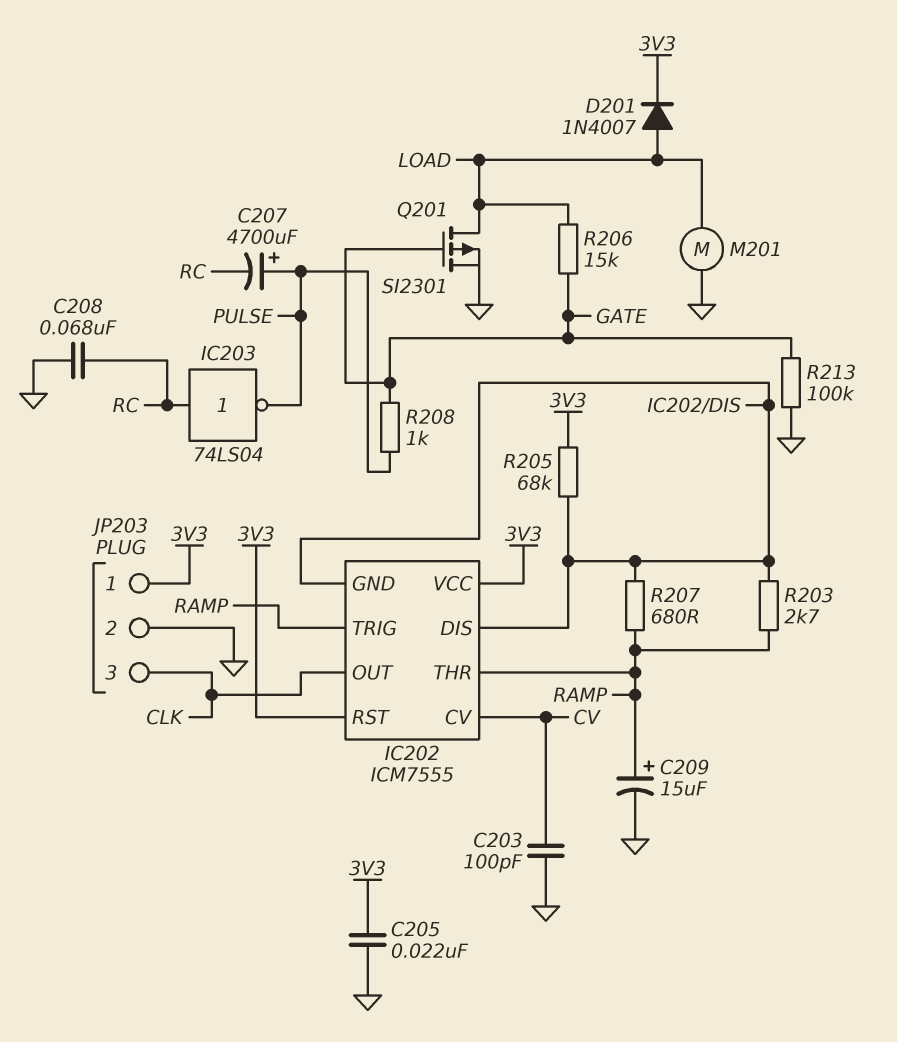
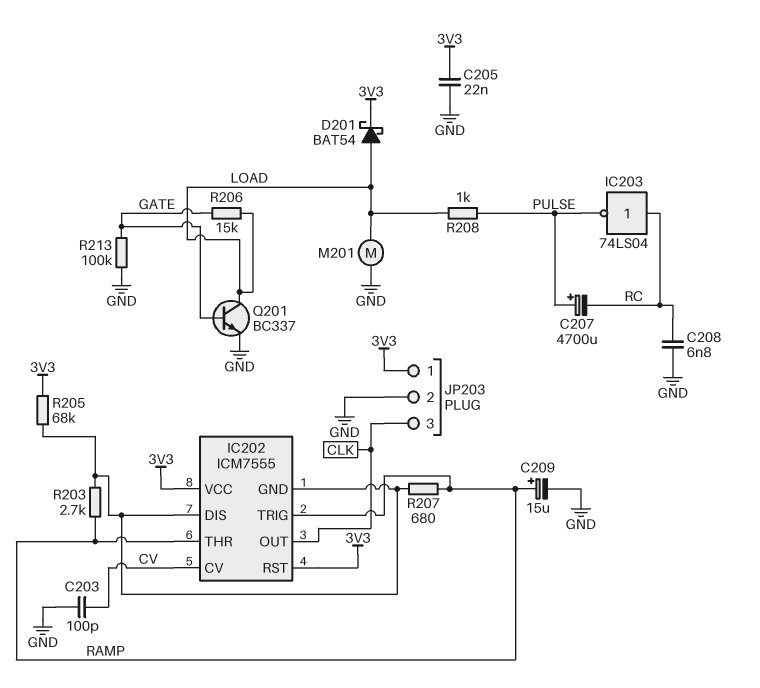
C208: 68nF (GND, RC) -> 6.8nF (GND, RC)
D201: diode 1N4007 (A LOAD, K 3V3) -> schottky BAT54 (A LOAD, K 3V3)
Q201: PMOS SI2301 (G GATE, D LOAD, S GND) -> NPN BC337 (B GATE, C LOAD, E GND)
R208: 1k (GATE, PULSE) -> 1k (LOAD, PULSE)

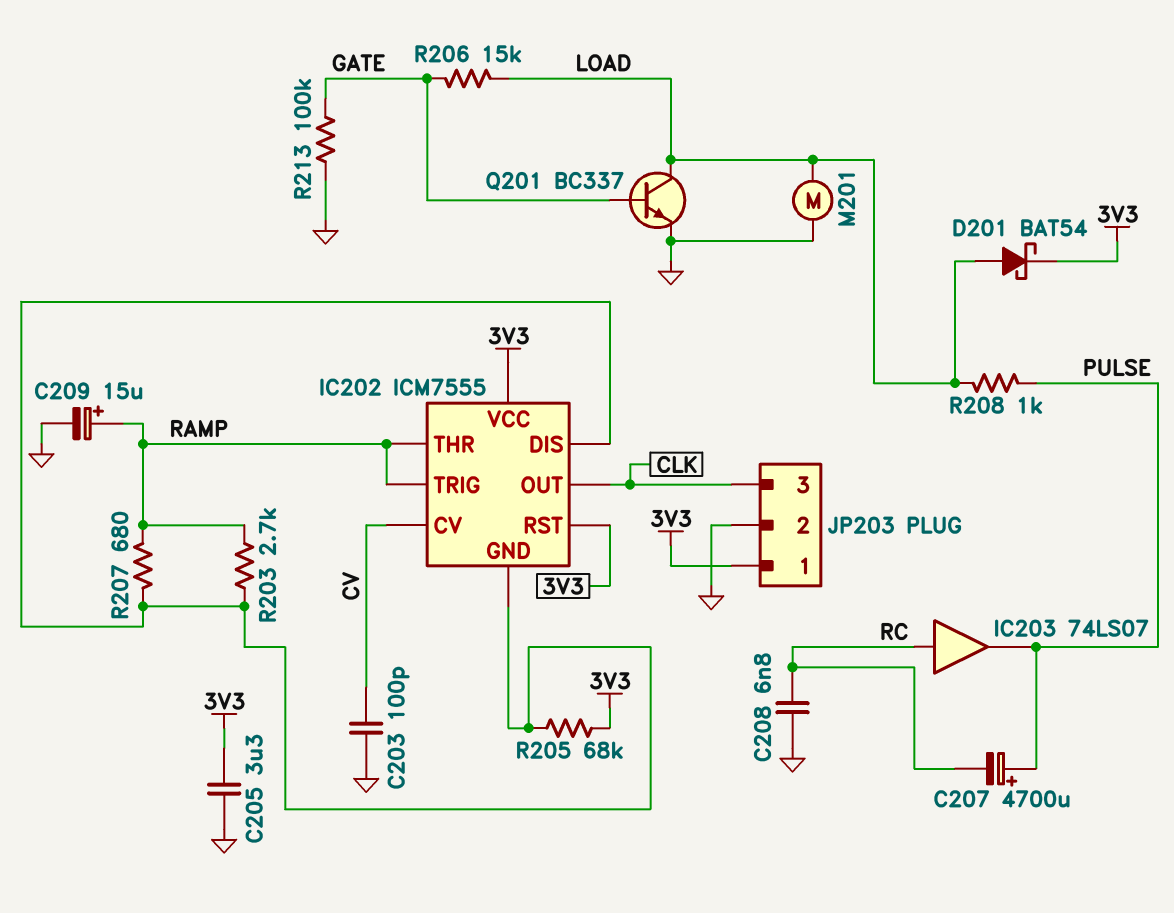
C205: 22nF (3V3, GND) -> 3.3uF (3V3, GND)
IC203: NOT 74LS04 (in RC, out PULSE) -> buffer 74LS07 (in RC, out PULSE)

